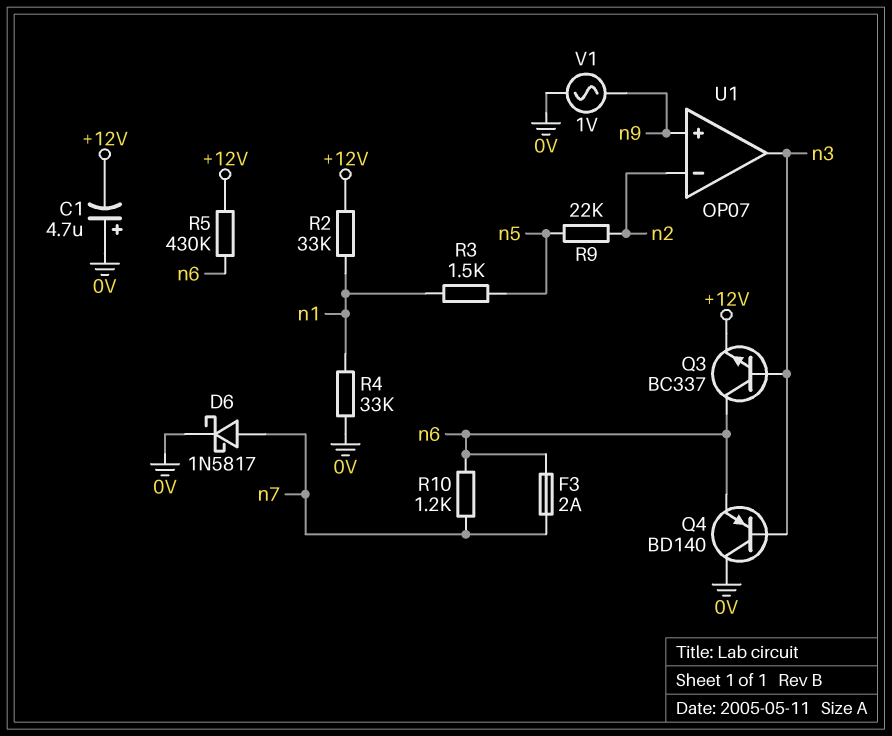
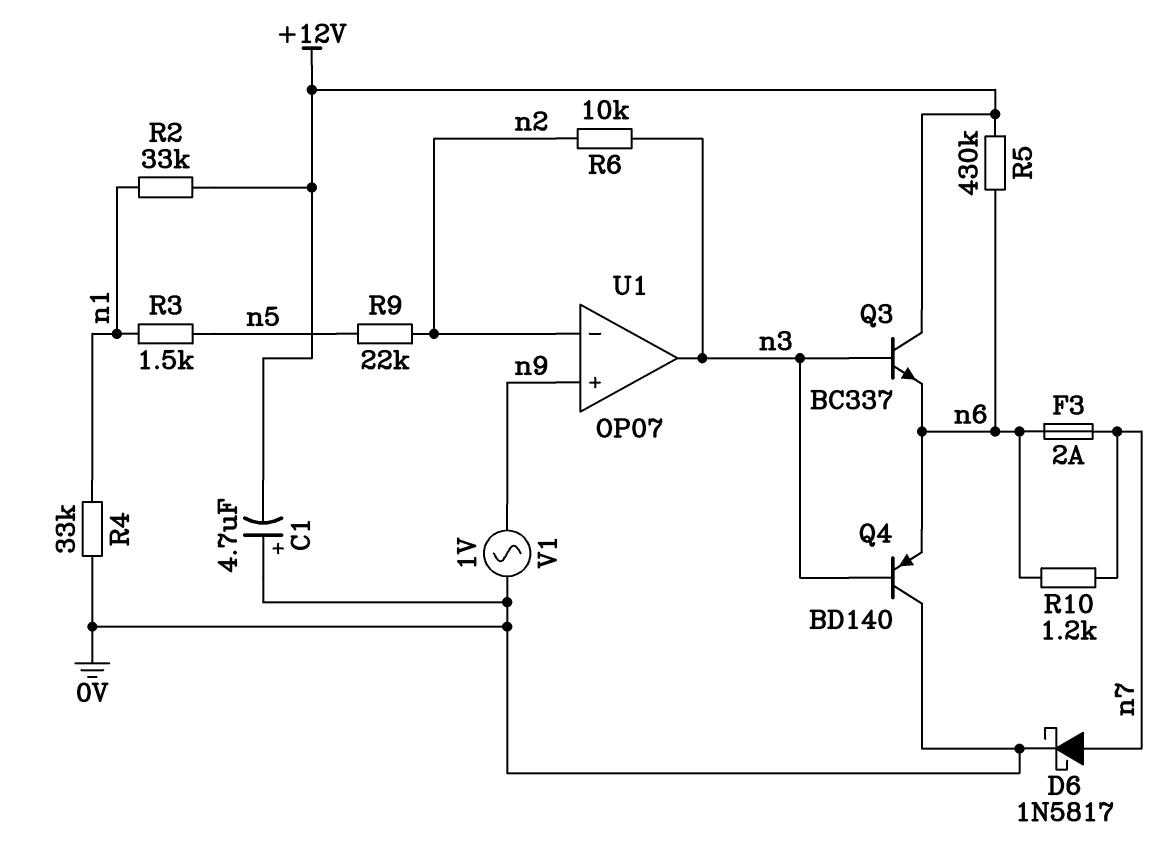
Q3: NPN BC337 (B n3, C n6, E +12V) -> NPN BC337 (B n3, C +12V, E n6)
R6: none -> 10k (n2, n3)

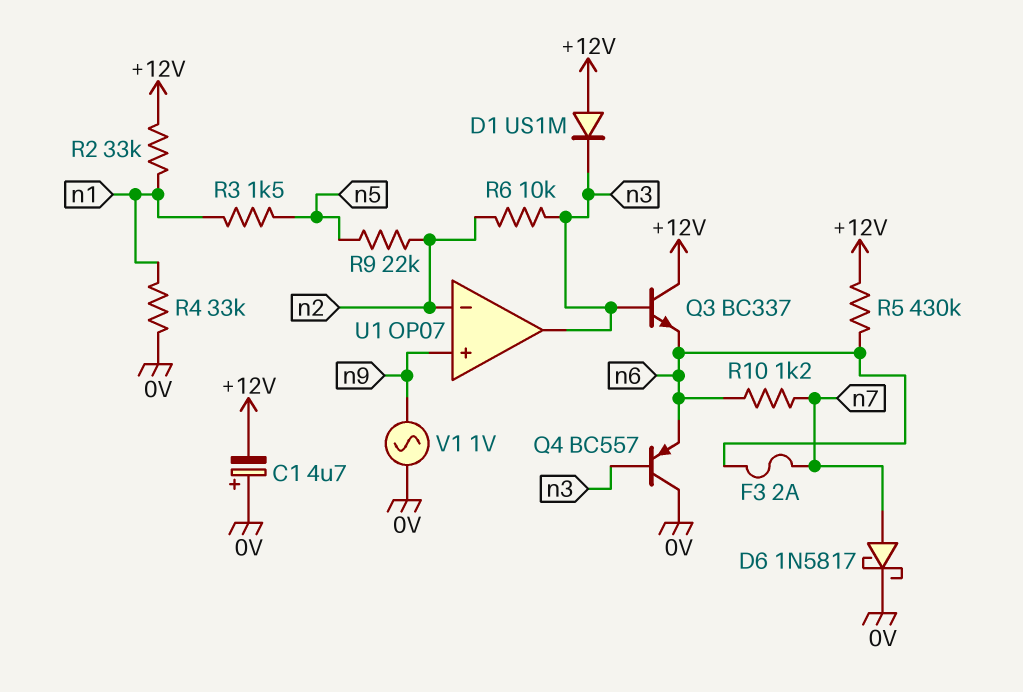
D1: none -> diode US1M (A +12V, K n3)
Q4: PNP BD140 (B n3, C 0V, E n6) -> PNP BC557 (B n3, C 0V, E n6)

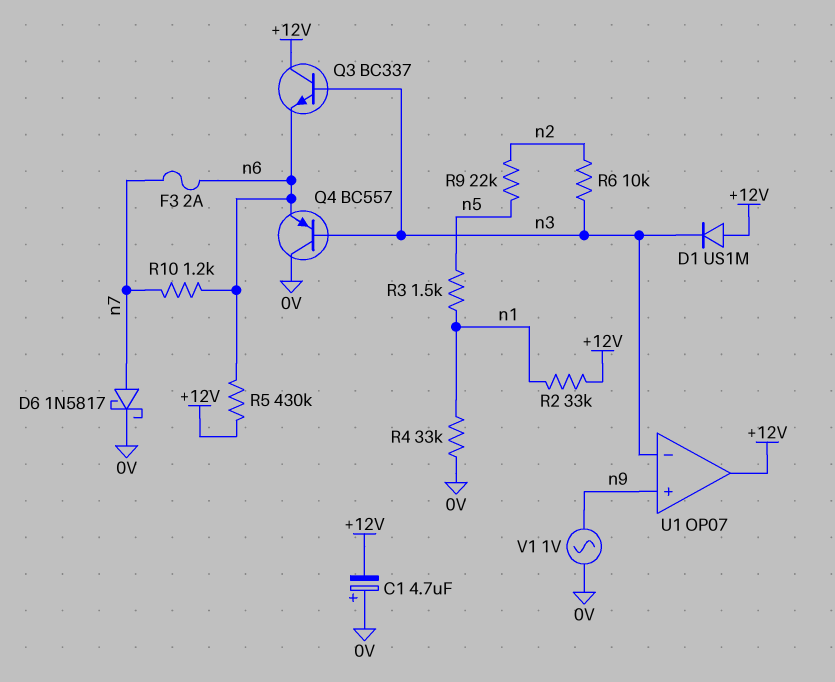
U1 pin in-: n2 -> n3
U1 pin out: n3 -> +12V

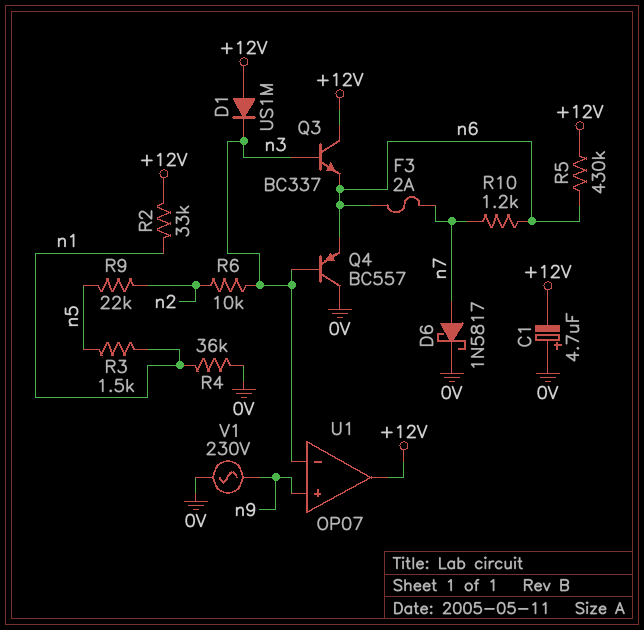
R4: 33k (0V, n1) -> 36k (0V, n1)
V1: AC 1V (0V, n9) -> AC 230V (0V, n9)

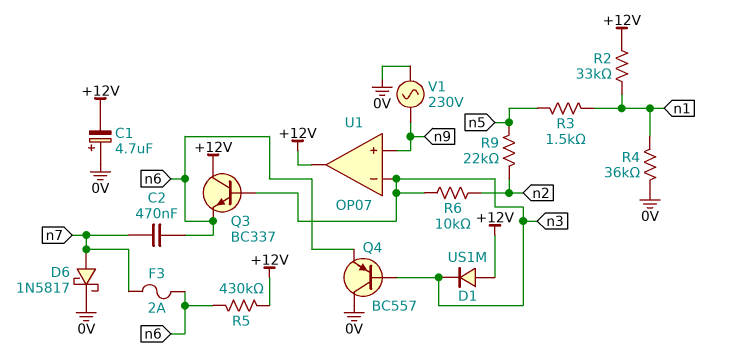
C2: none -> 470nF (n6, n7)
R10: 1.2k (n6, n7) -> none

